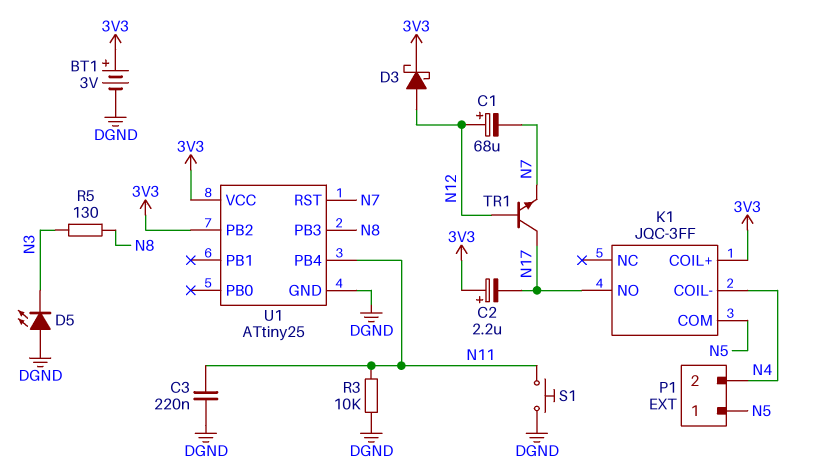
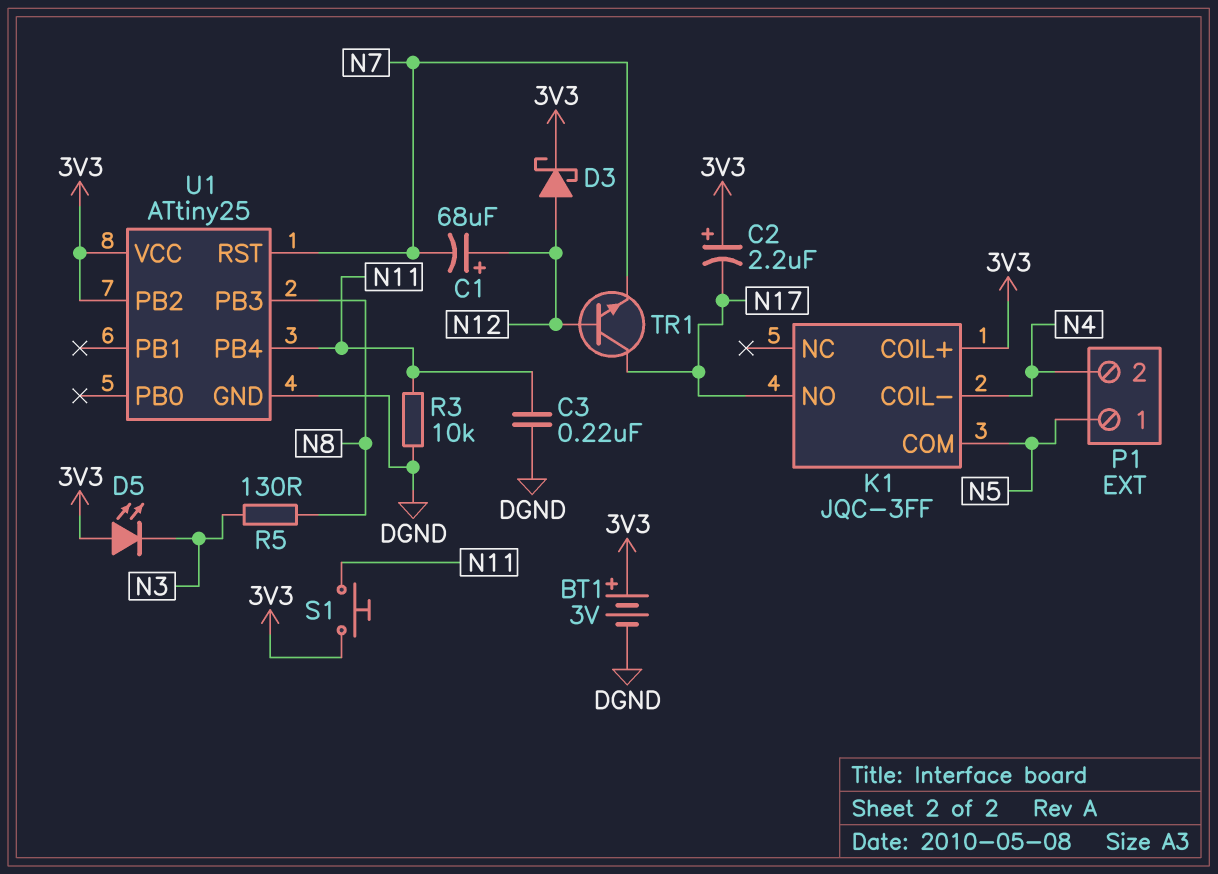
D5: LED (A DGND, K N3) -> LED (A 3V3, K N3)
S1: button (DGND, N11) -> button (3V3, N11)

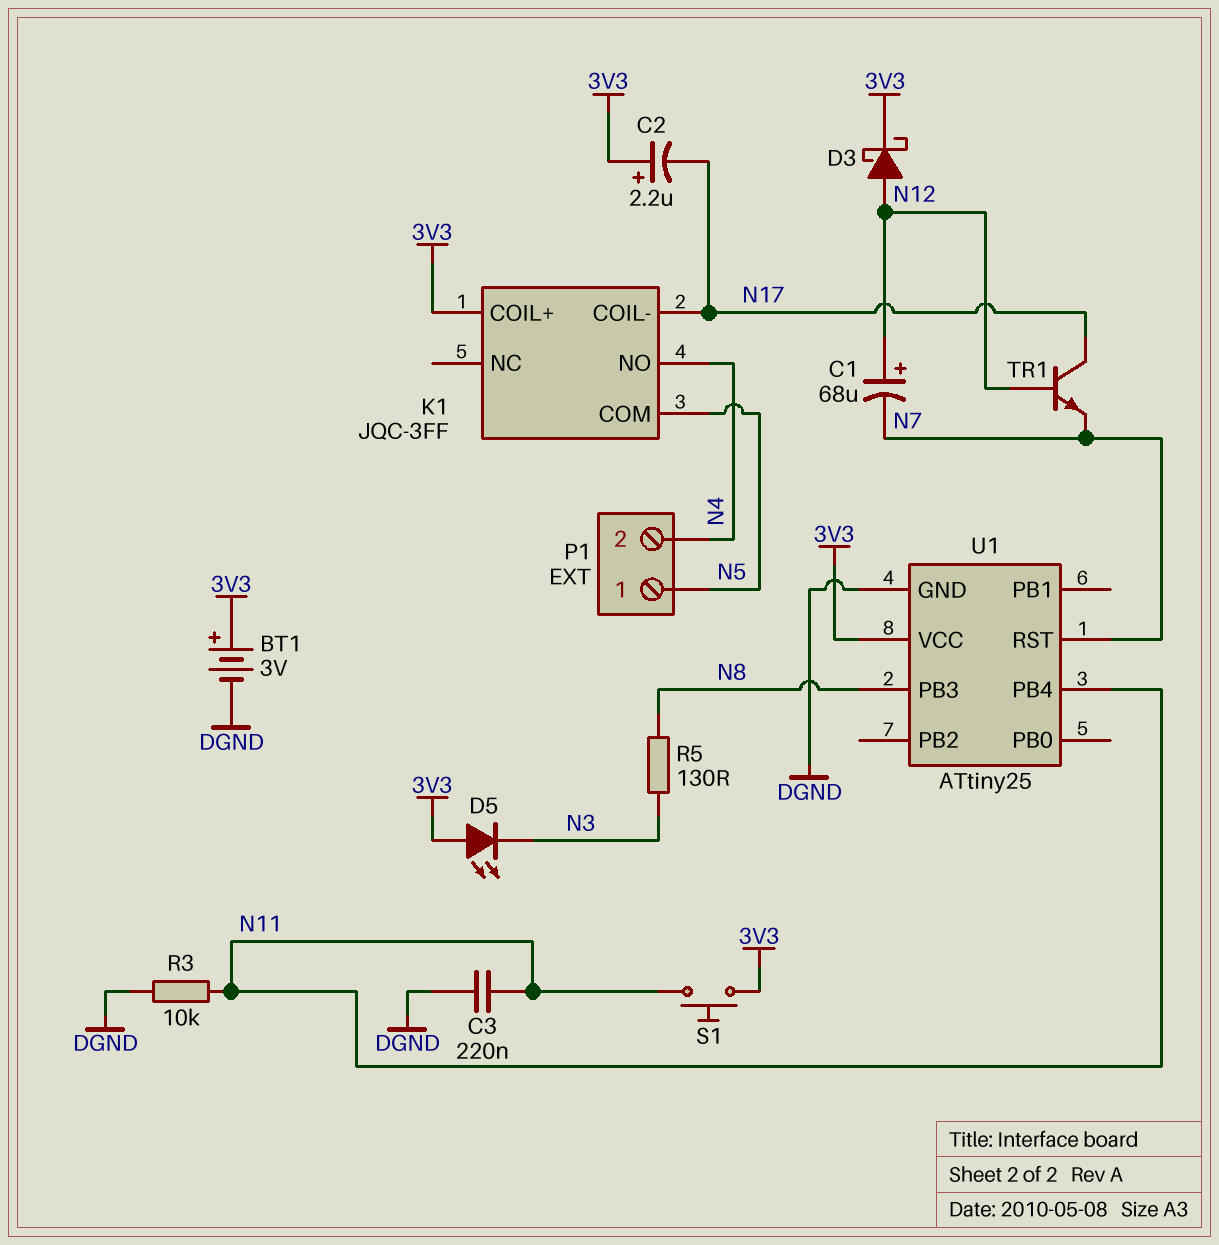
K1 pin COIL-: N4 -> N17
K1 pin NO: N17 -> N4
U1 pin PB2: 3V3 -> none

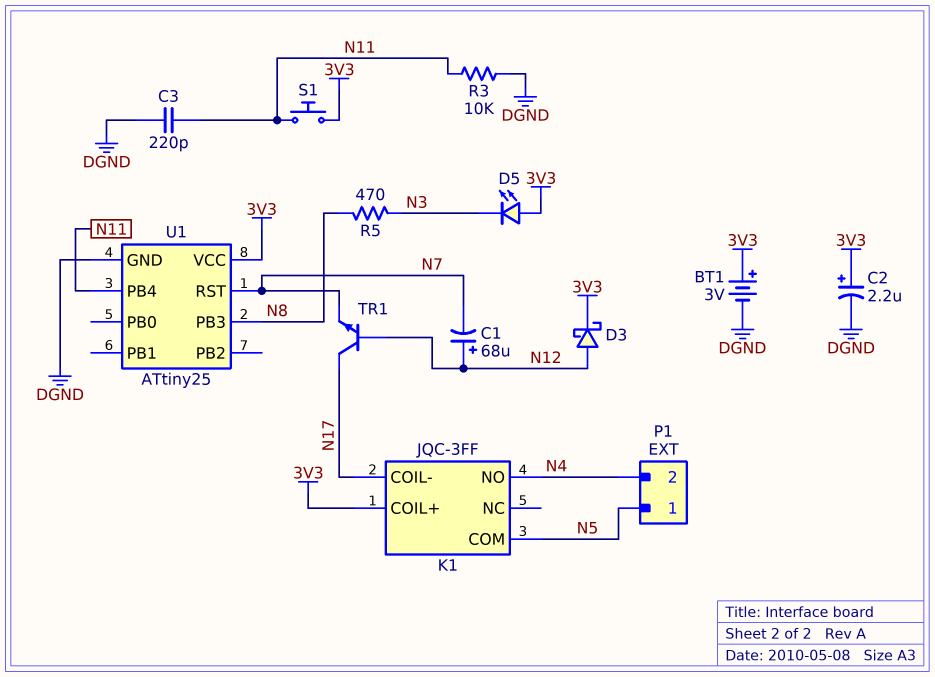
C2: 2.2uF (plus 3V3, minus N17) -> 2.2uF (plus 3V3, minus DGND)
C3: 220nF (DGND, N11) -> 220pF (DGND, N11)
R5: 130 (N3, N8) -> 470 (N3, N8)

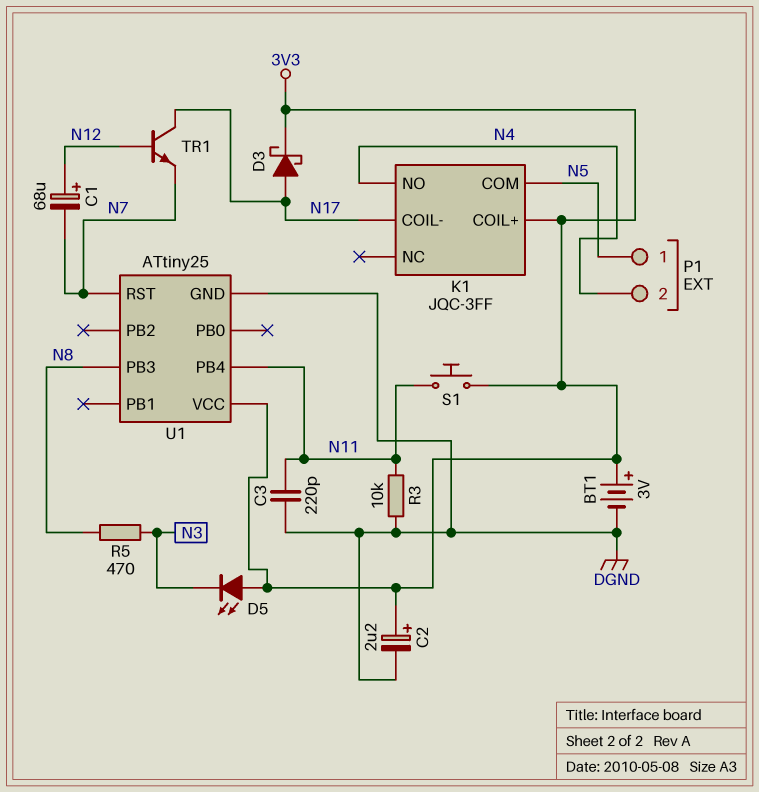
D3: schottky (A N12, K 3V3) -> schottky (A N17, K 3V3)

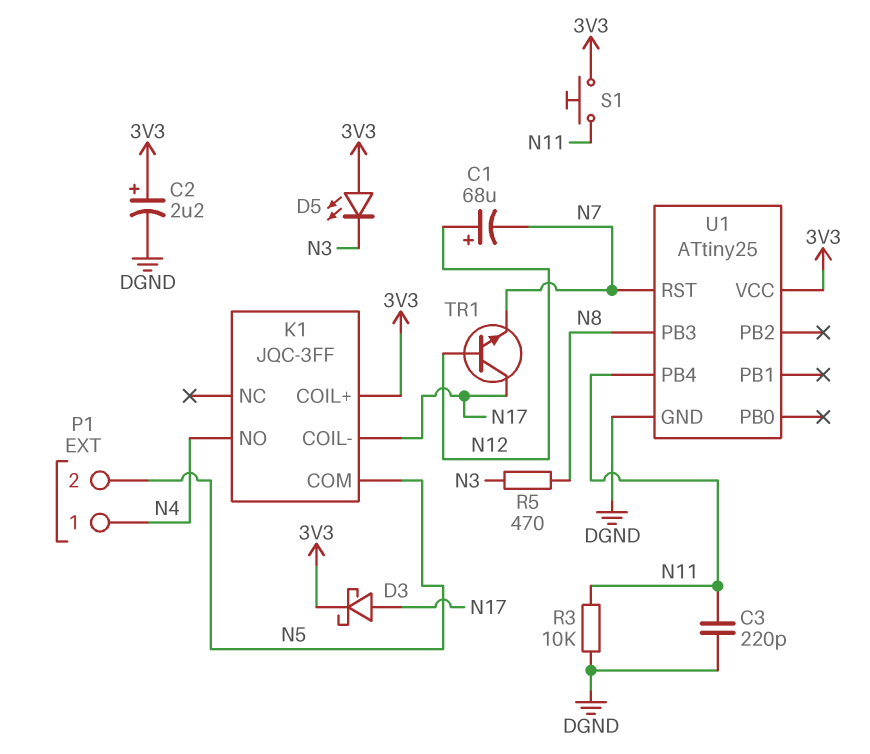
BT1: 3V (plus 3V3, minus DGND) -> none
P1 pin 1: N5 -> N4
P1 pin 2: N4 -> N5

